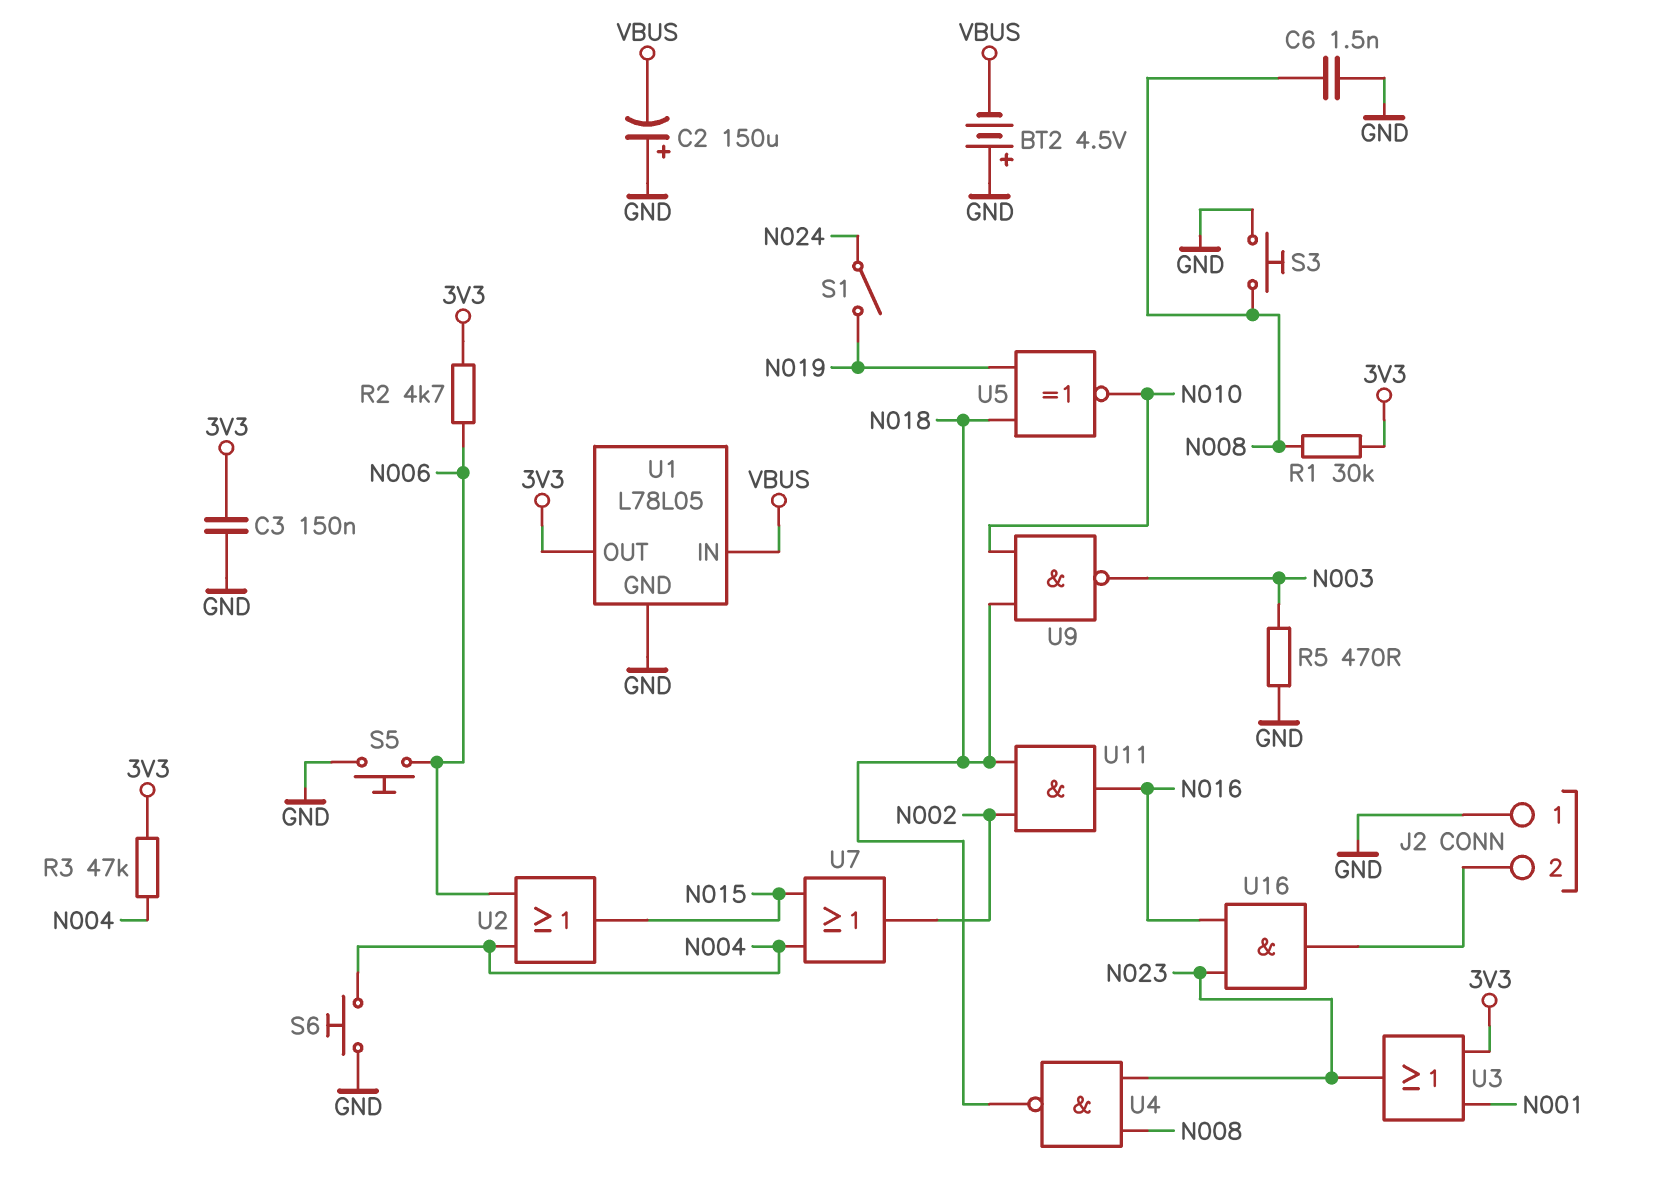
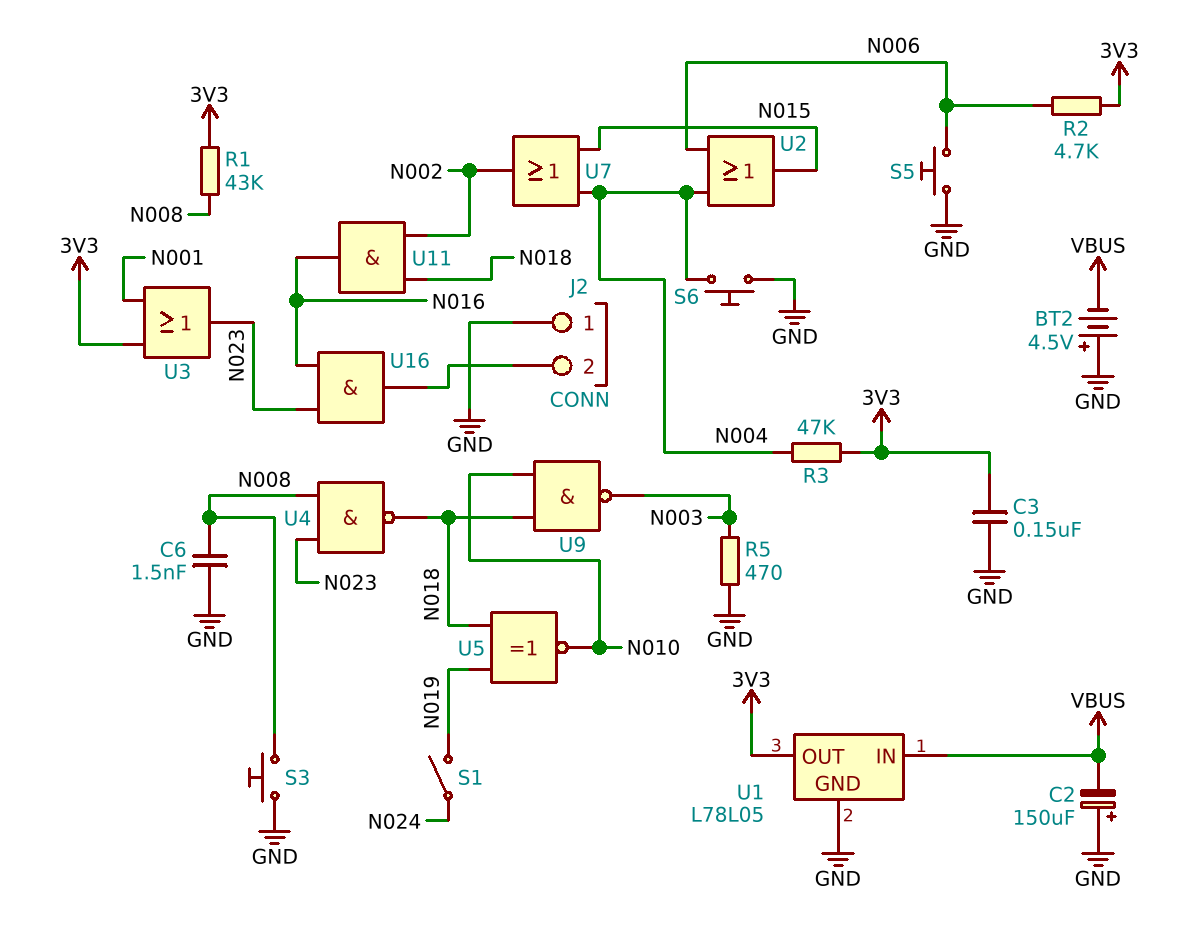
R1: 30k (3V3, N008) -> 43k (3V3, N008)

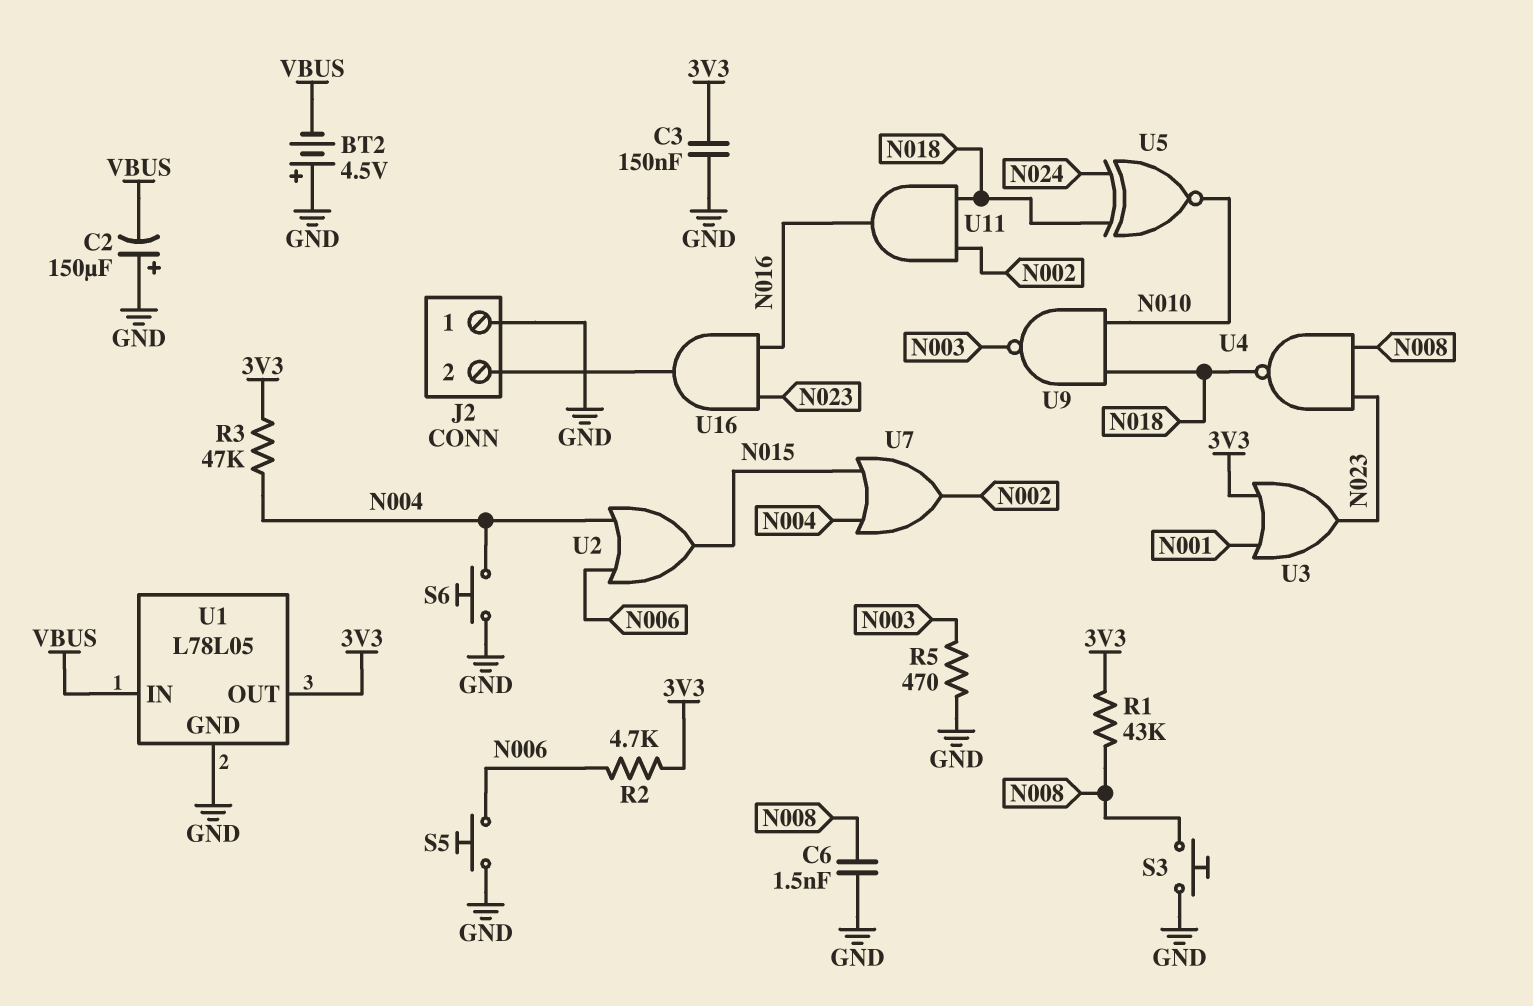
S1: switch (N019, N024) -> none
U5: XNOR (in N018, in N019, out N010) -> XNOR (in N018, in N024, out N010)

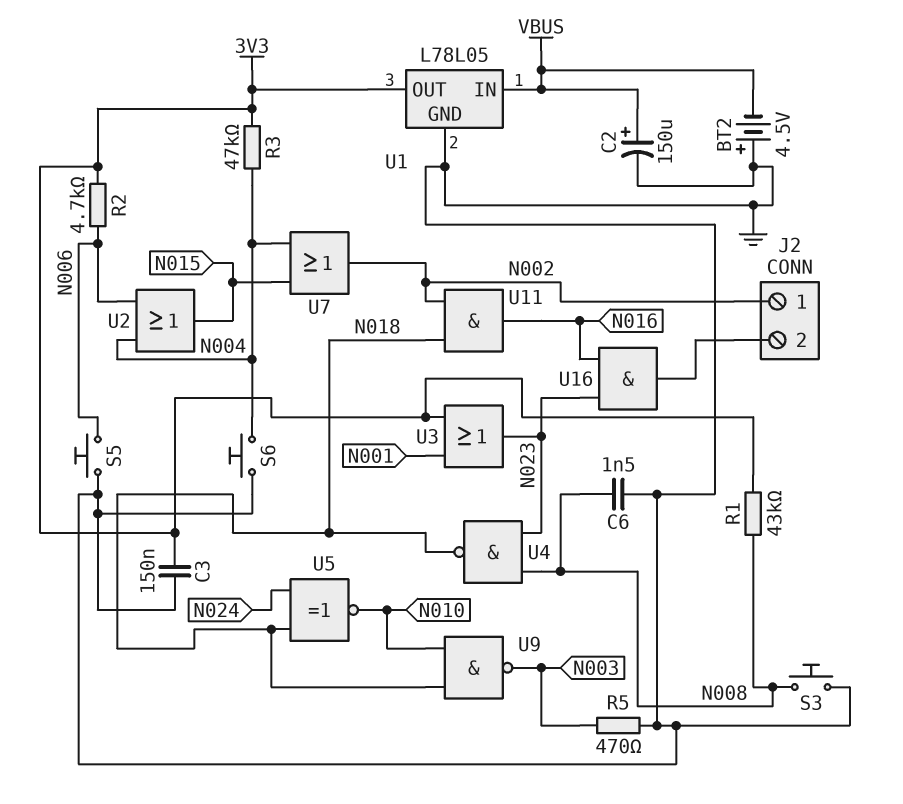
C2: 150uF (plus GND, minus VBUS) -> 150uF (plus VBUS, minus GND)
J2 pin 1: GND -> N002

